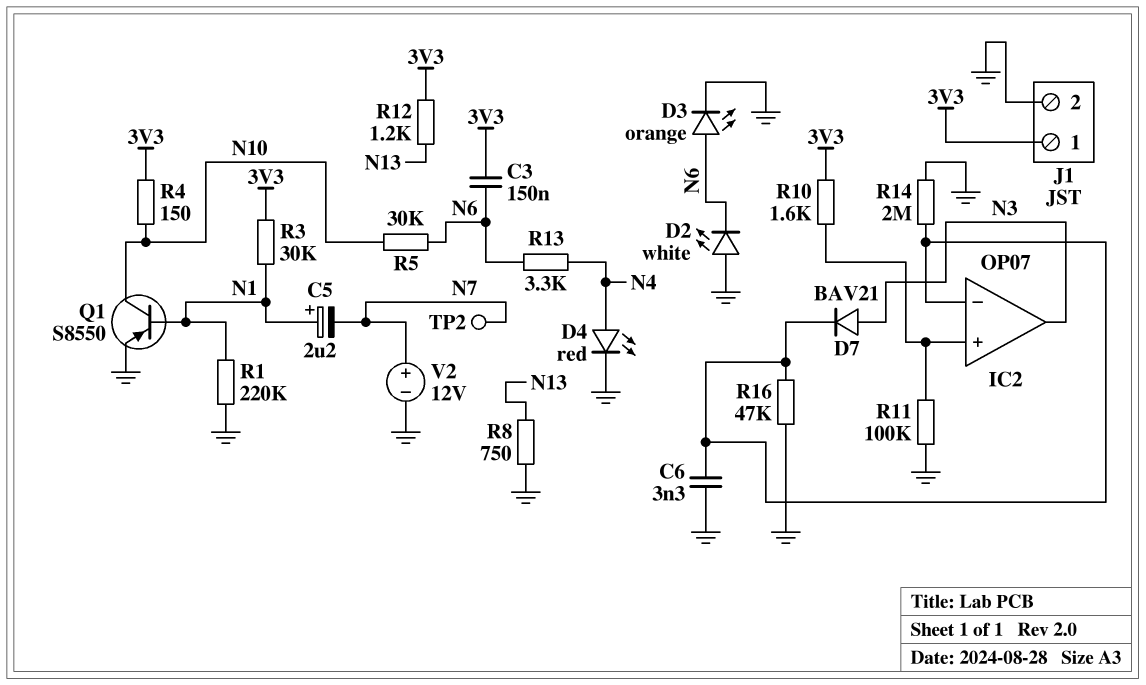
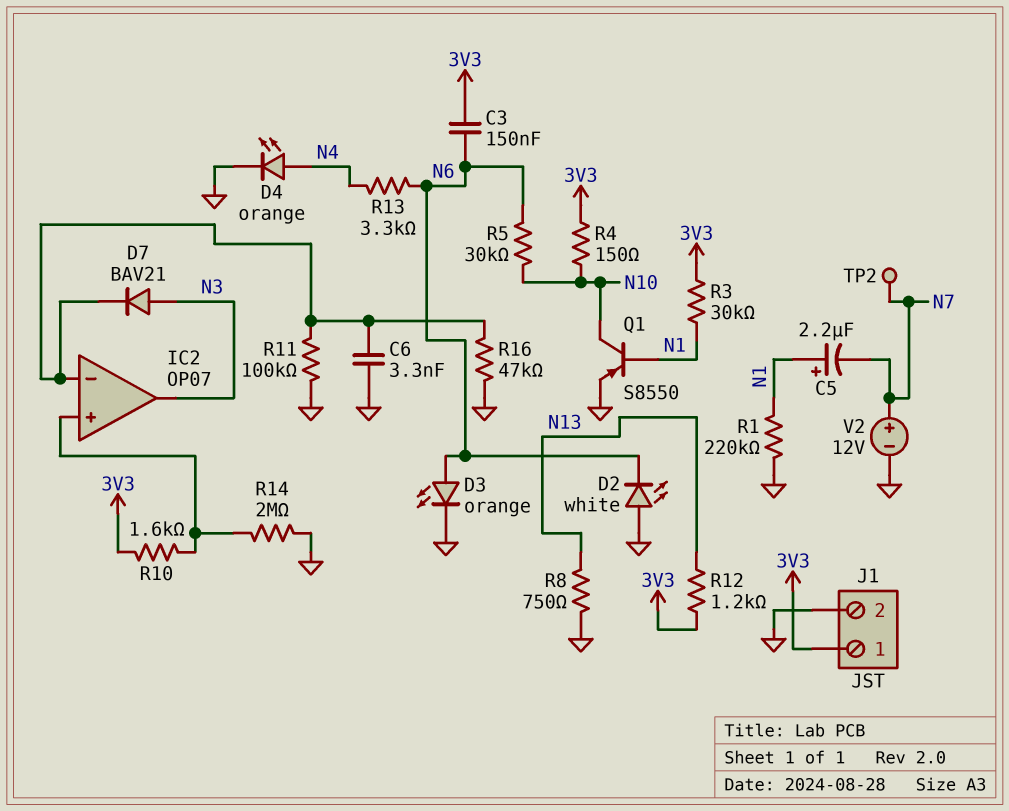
D4: LED red (A N4, K GND) -> LED orange (A N4, K GND)
R11: 100k (GND, IC2/in+) -> 100k (GND, IC2/in-)
R14: 2M (GND, IC2/in-) -> 2M (GND, IC2/in+)

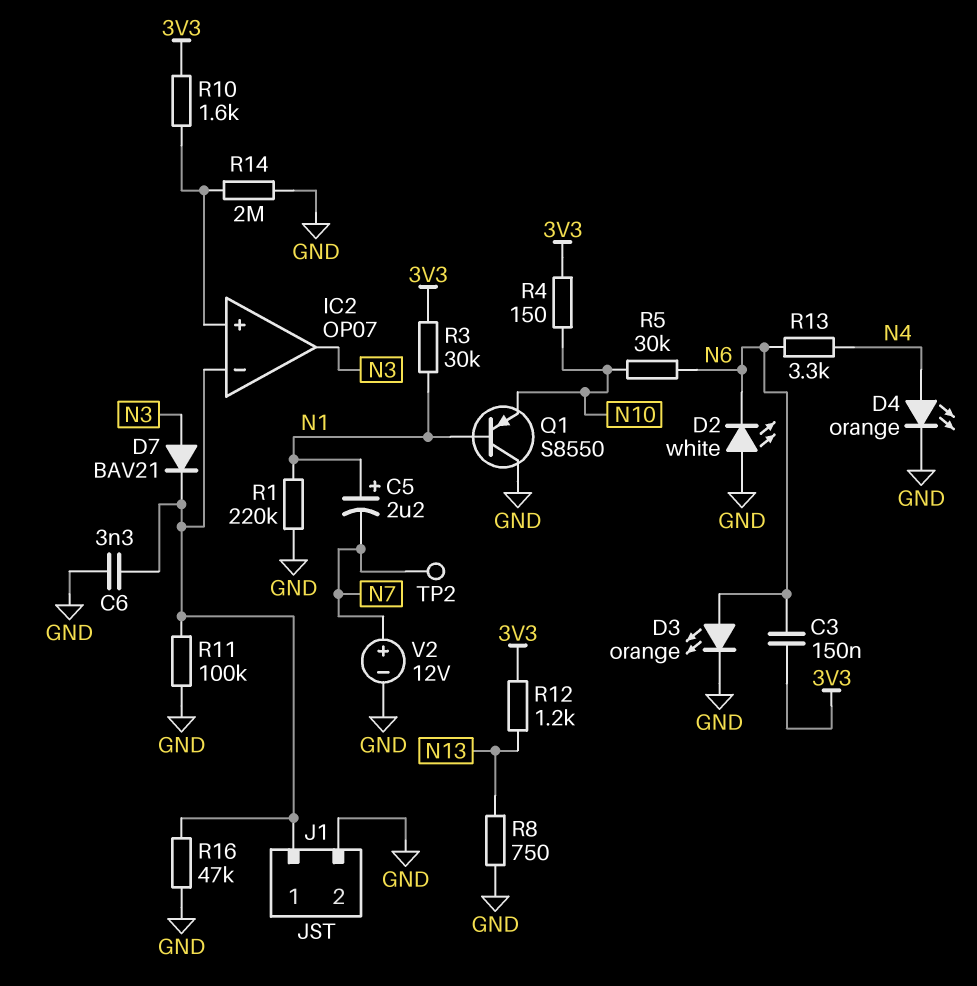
J1 pin 1: 3V3 -> IC2/in-
Q1: PNP S8550 (B N1, C N10, E GND) -> PNP S8550 (B N1, C GND, E N10)

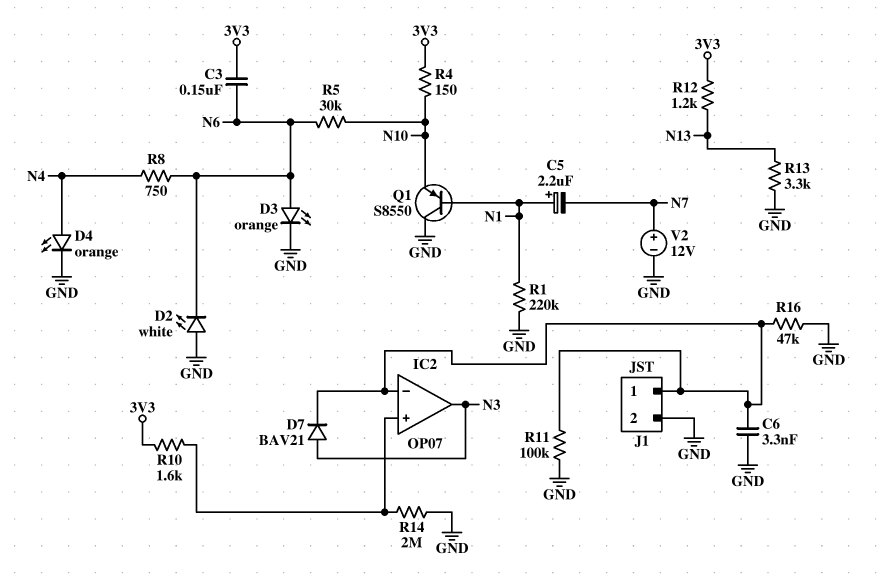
R3: 30k (3V3, N1) -> none
R8: 750 (GND, N13) -> 750 (N4, N6)
R13: 3.3k (N4, N6) -> 3.3k (GND, N13)
TP2: test point (N7) -> none

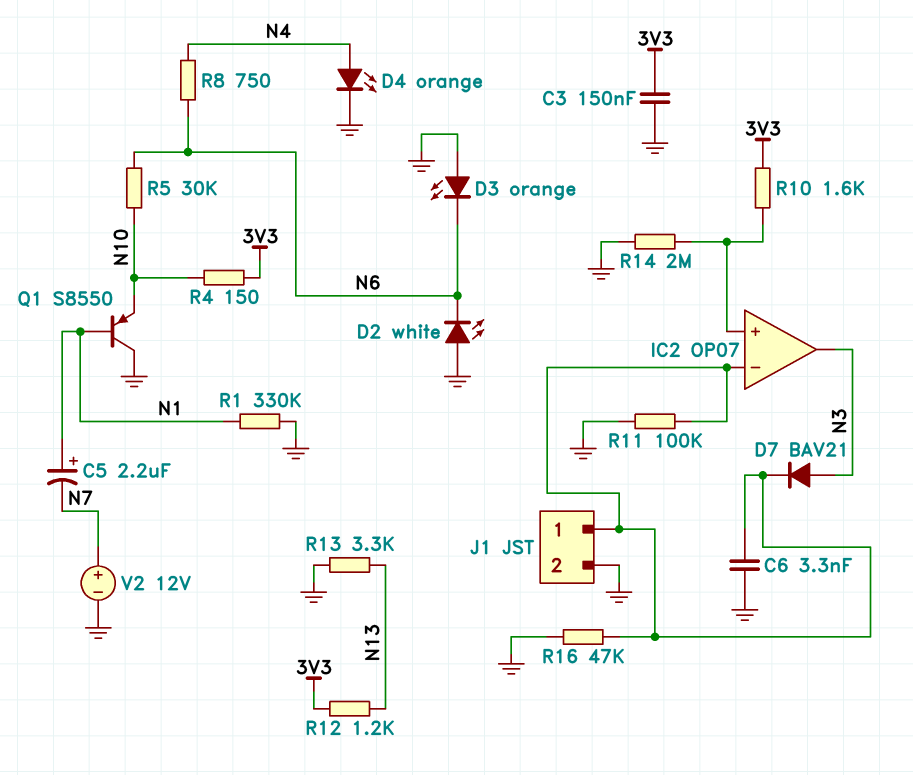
C3: 150nF (3V3, N6) -> 150nF (3V3, GND)
D3: LED orange (A N6, K GND) -> LED orange (A GND, K N6)
R1: 220k (GND, N1) -> 330k (GND, N1)

